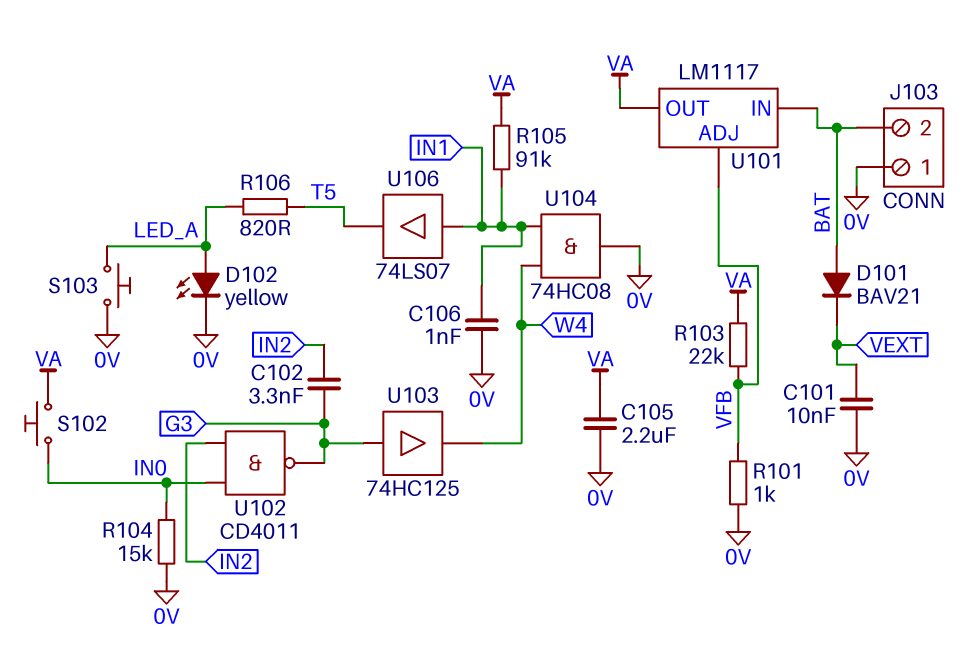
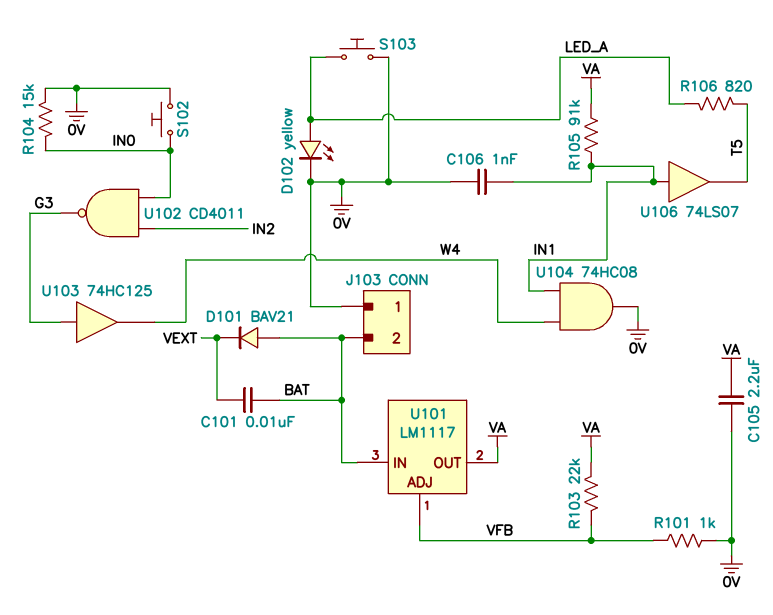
C101: 10nF (0V, VEXT) -> 10nF (BAT, VEXT)
C102: 3.3nF (G3, IN2) -> none
S102: button (IN0, VA) -> button (0V, IN0)

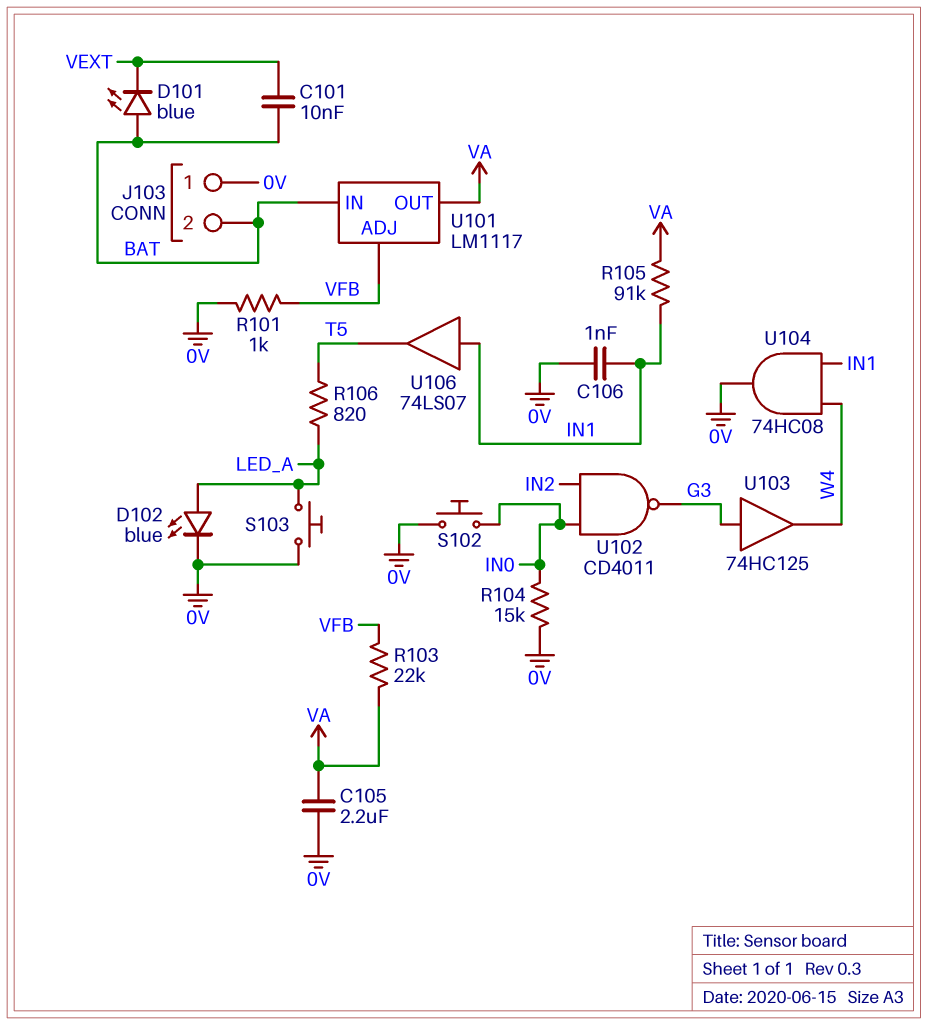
D101: diode BAV21 (A BAT, K VEXT) -> LED blue (A BAT, K VEXT)
D102: LED yellow (A LED_A, K 0V) -> LED blue (A LED_A, K 0V)

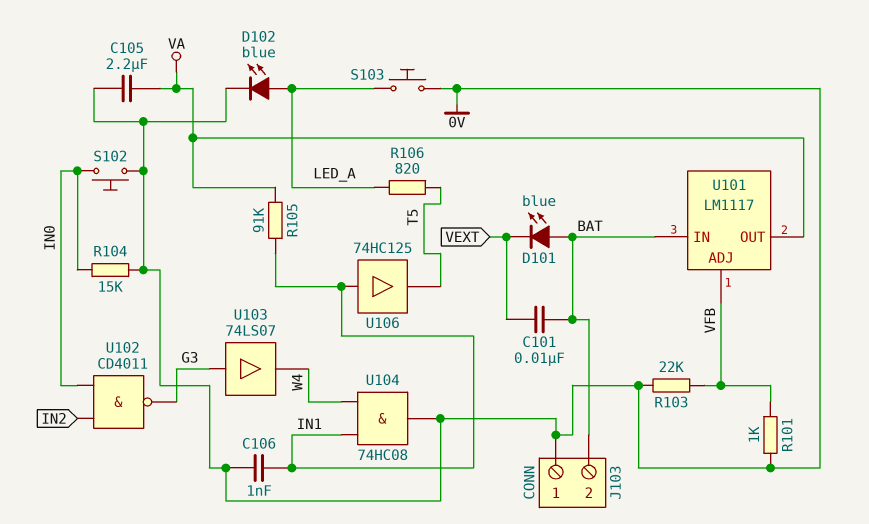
R103: 22k (VA, VFB) -> 22k (0V, VFB)
U103: buffer 74HC125 (in G3, out W4) -> buffer 74LS07 (in G3, out W4)
U106: buffer 74LS07 (in IN1, out T5) -> buffer 74HC125 (in IN1, out T5)

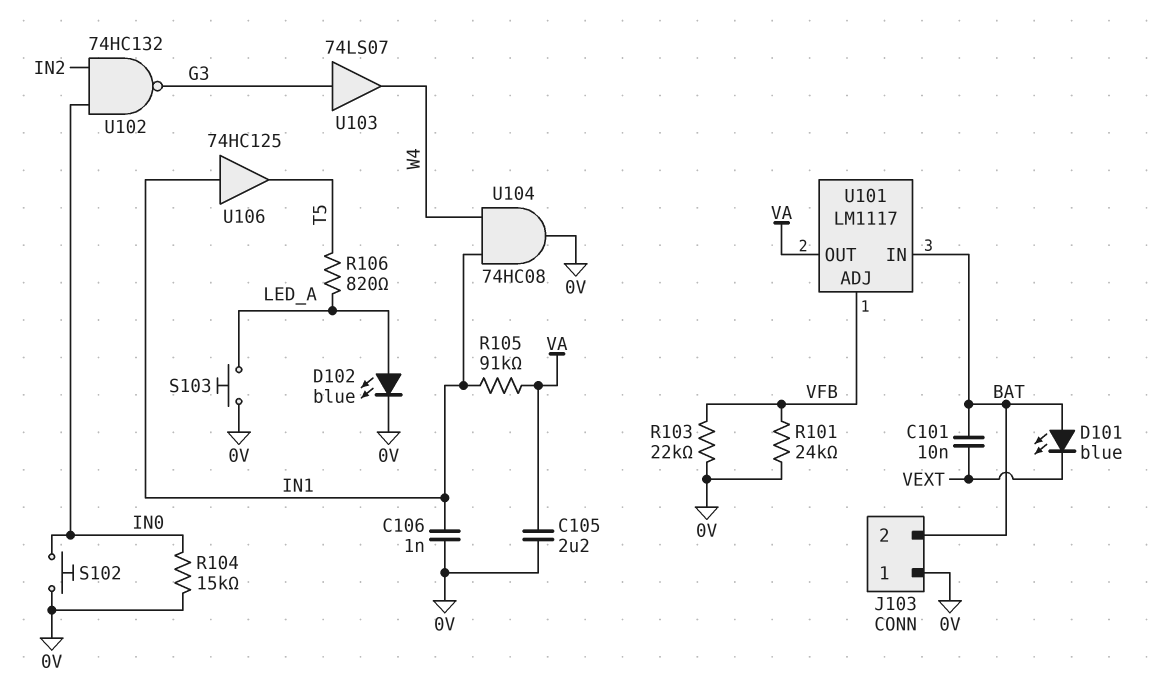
R101: 1k (0V, VFB) -> 24k (0V, VFB)
U102: NAND CD4011 (in IN0, in IN2, out G3) -> NAND 74HC132 (in IN0, in IN2, out G3)

